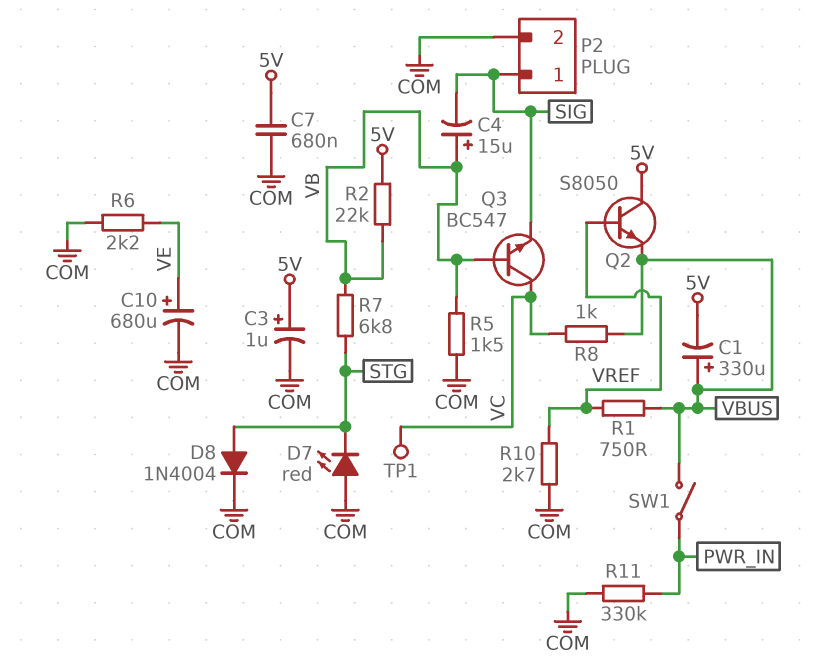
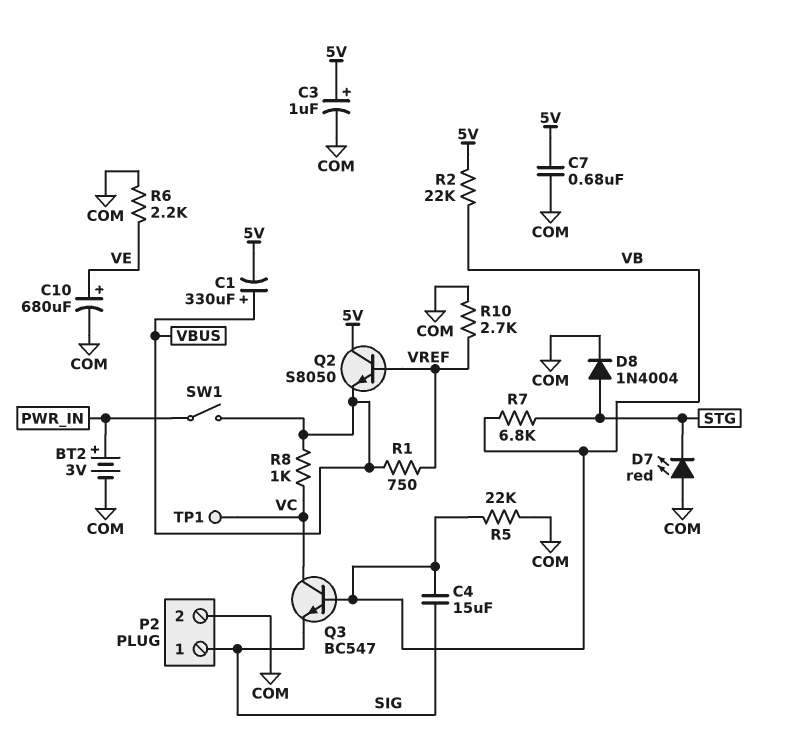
BT2: none -> 3V (plus PWR_IN, minus COM)
C4: 15uF (plus VB, minus SIG) -> 15uF (SIG, VB)
R5: 1.5k (COM, VB) -> 22k (COM, VB)
R11: 330k (COM, PWR_IN) -> none

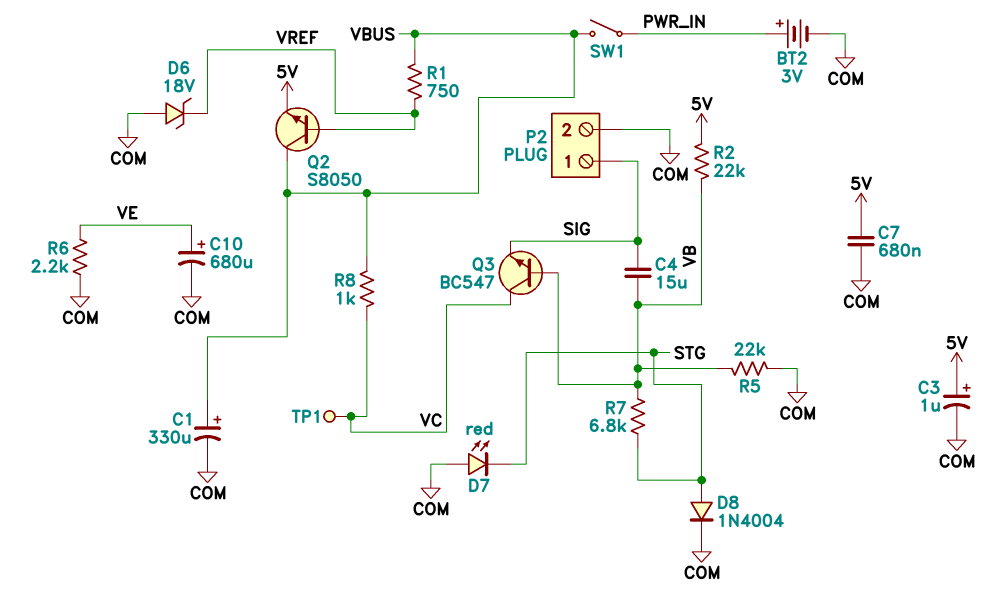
C1: 330uF (plus VBUS, minus 5V) -> 330uF (plus VBUS, minus COM)
D6: none -> zener 18V (A COM, K VREF)
Q2: NPN S8050 (B VREF, C 5V, E VBUS) -> NPN S8050 (B VREF, C VBUS, E 5V)
R10: 2.7k (COM, VREF) -> none

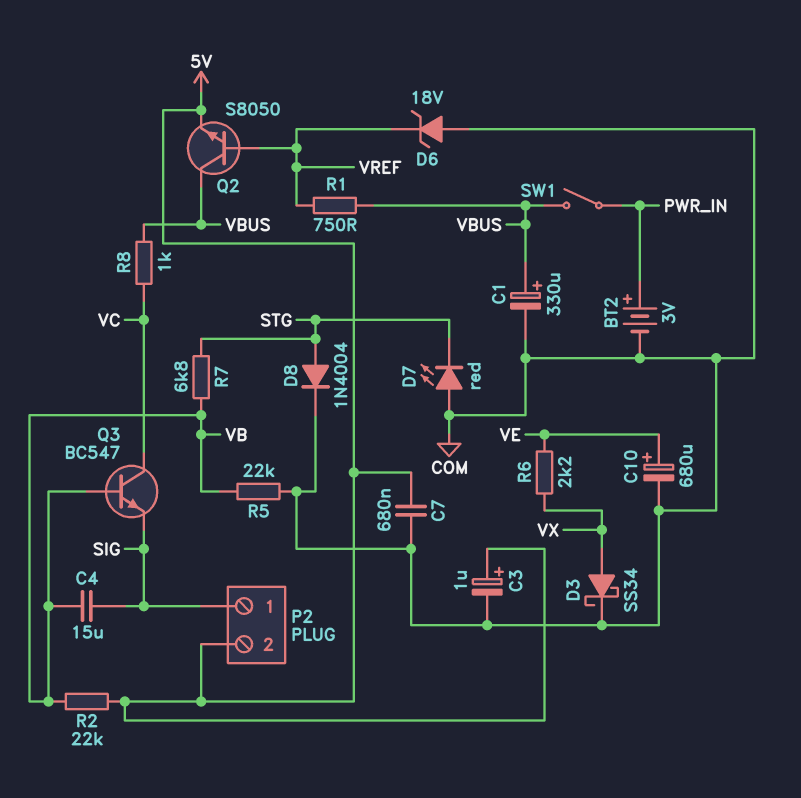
D3: none -> schottky SS34 (A VX, K COM)
P2 pin 2: COM -> 5V
R6: 2.2k (COM, VE) -> 2.2k (VE, VX)
TP1: test point (VC) -> none

